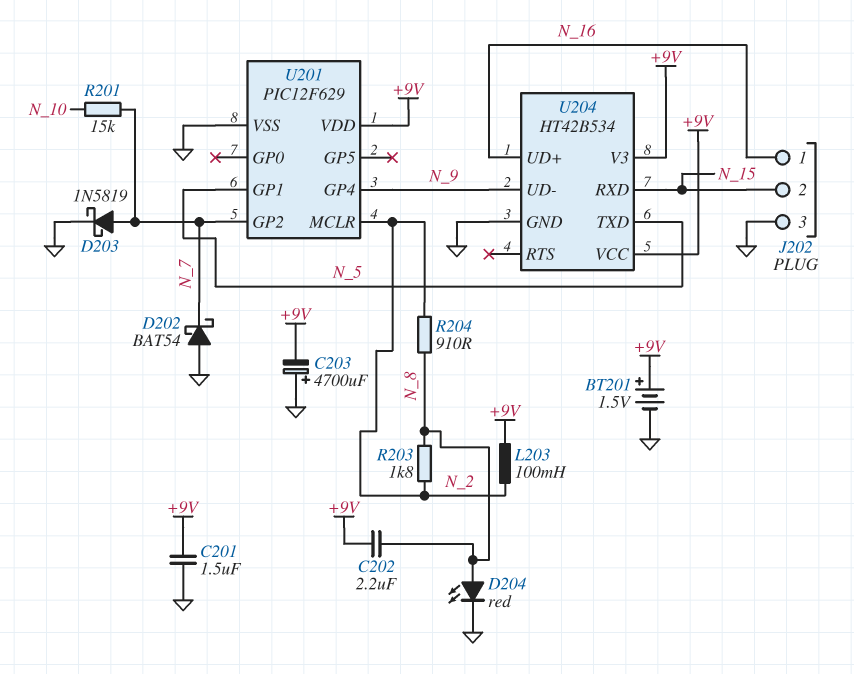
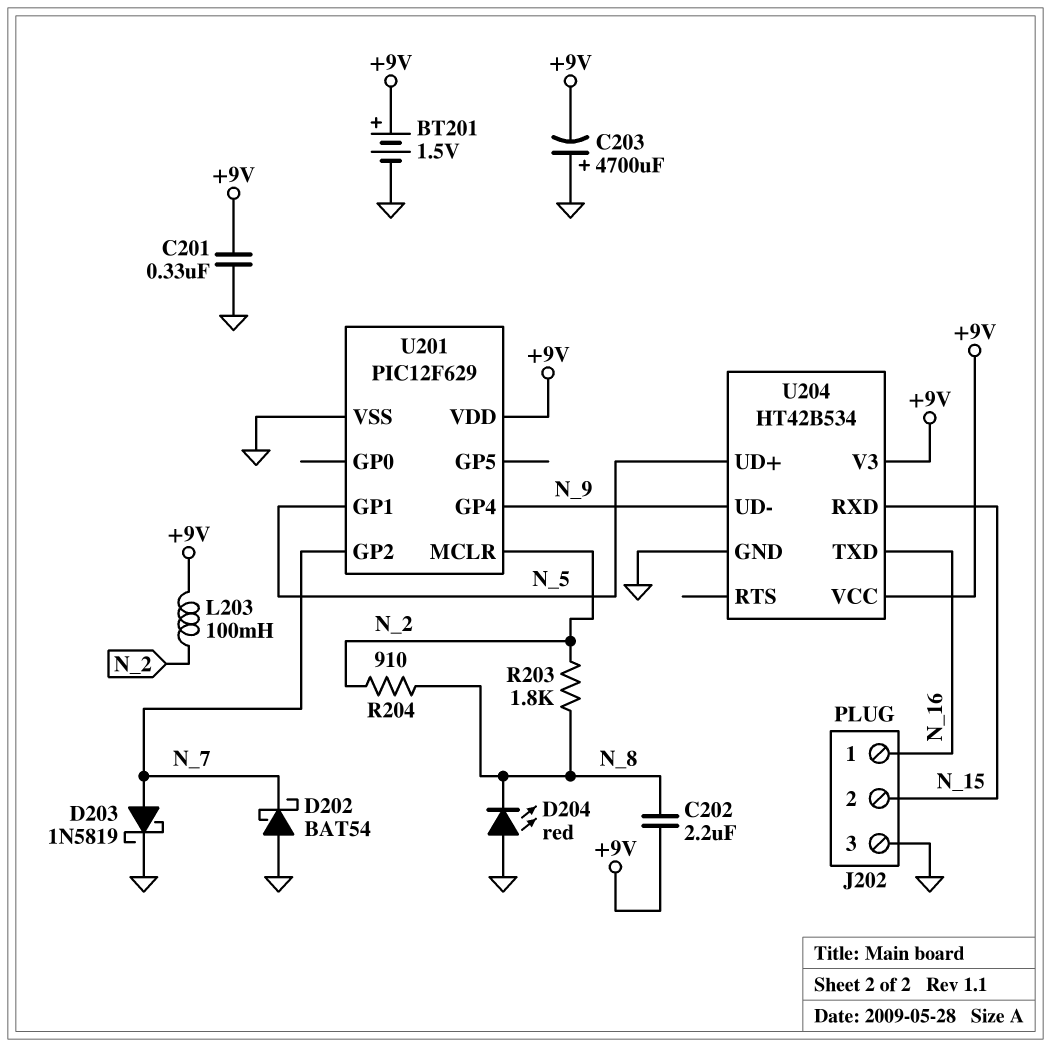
C201: 1.5uF (+9V, GND) -> 330nF (+9V, GND)
D204: LED red (A N_8, K GND) -> LED red (A GND, K N_8)
R201: 15k (N_7, N_10) -> none
U204 pin TXD: N_5 -> N_16
U204 pin UD+: N_16 -> N_5

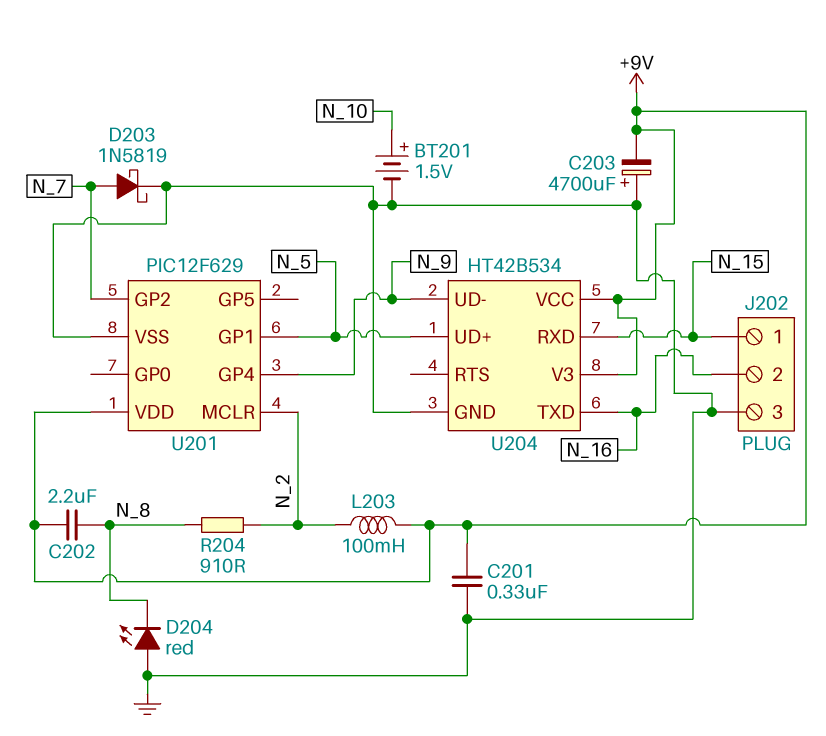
BT201: 1.5V (plus +9V, minus GND) -> 1.5V (plus N_10, minus GND)
D202: schottky BAT54 (A GND, K N_7) -> none
J202 pin 1: N_16 -> N_15
J202 pin 2: N_15 -> N_16
R203: 1.8k (N_2, N_8) -> none

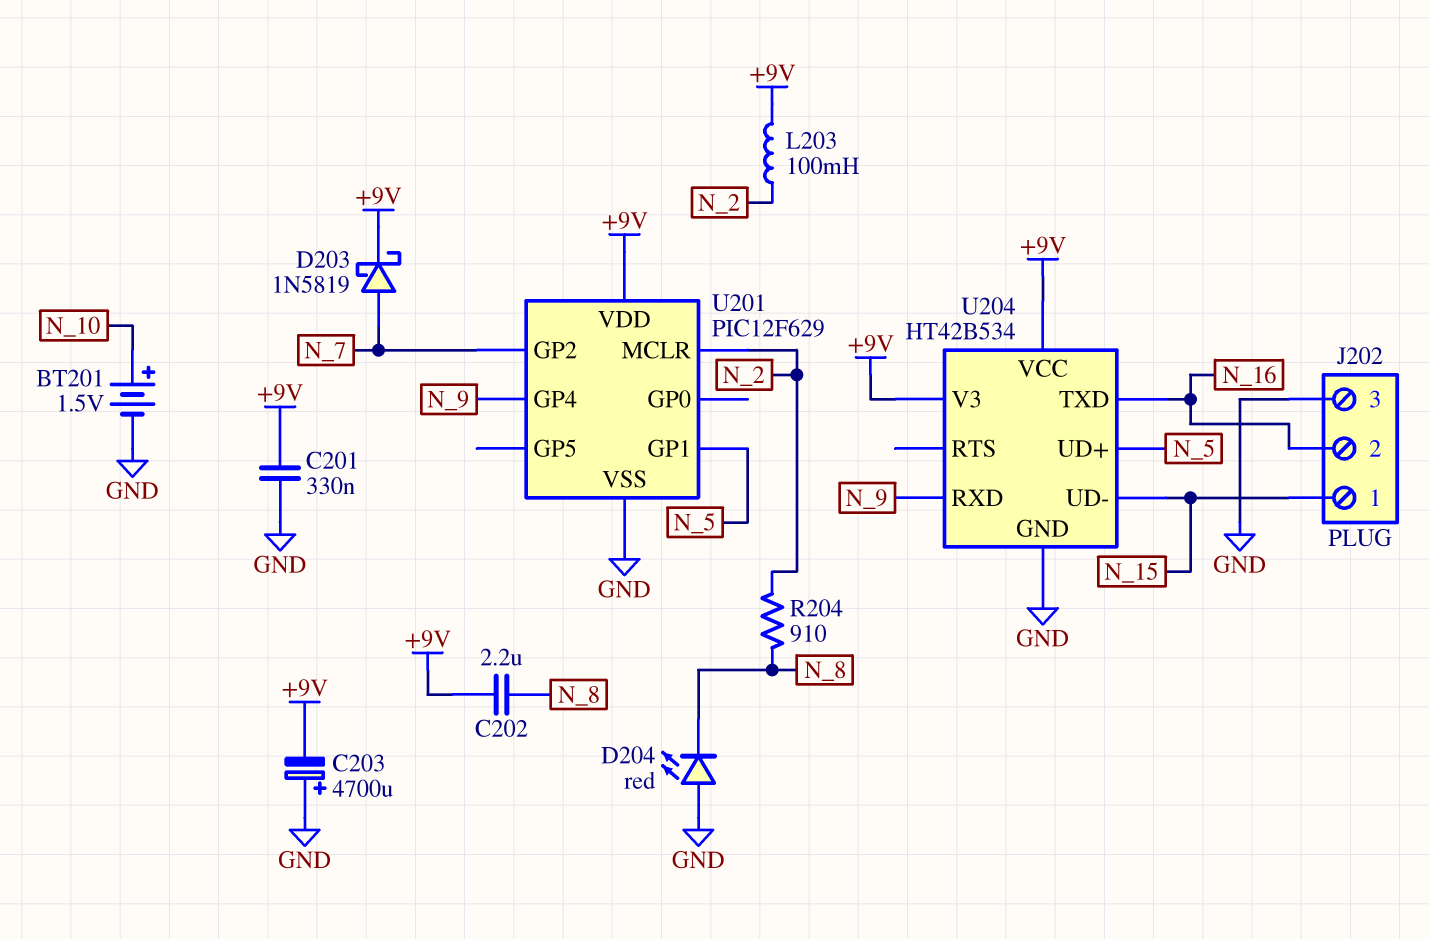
D203: schottky 1N5819 (A N_7, K GND) -> schottky 1N5819 (A N_7, K +9V)
U204 pin RXD: N_15 -> N_9
U204 pin UD-: N_9 -> N_15

